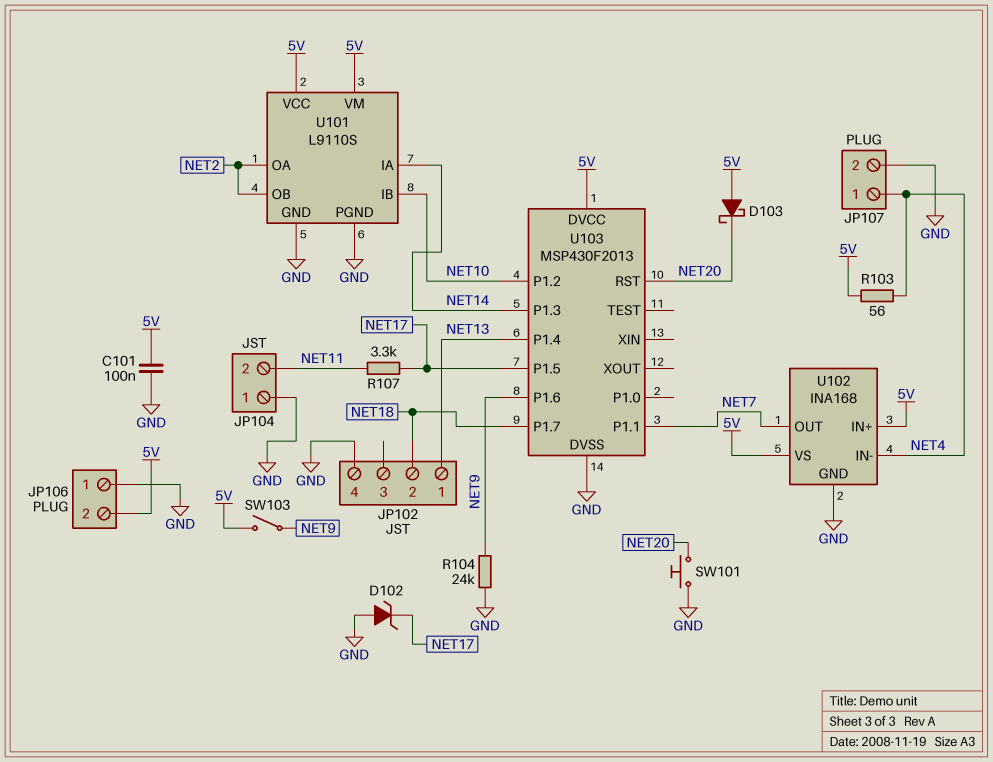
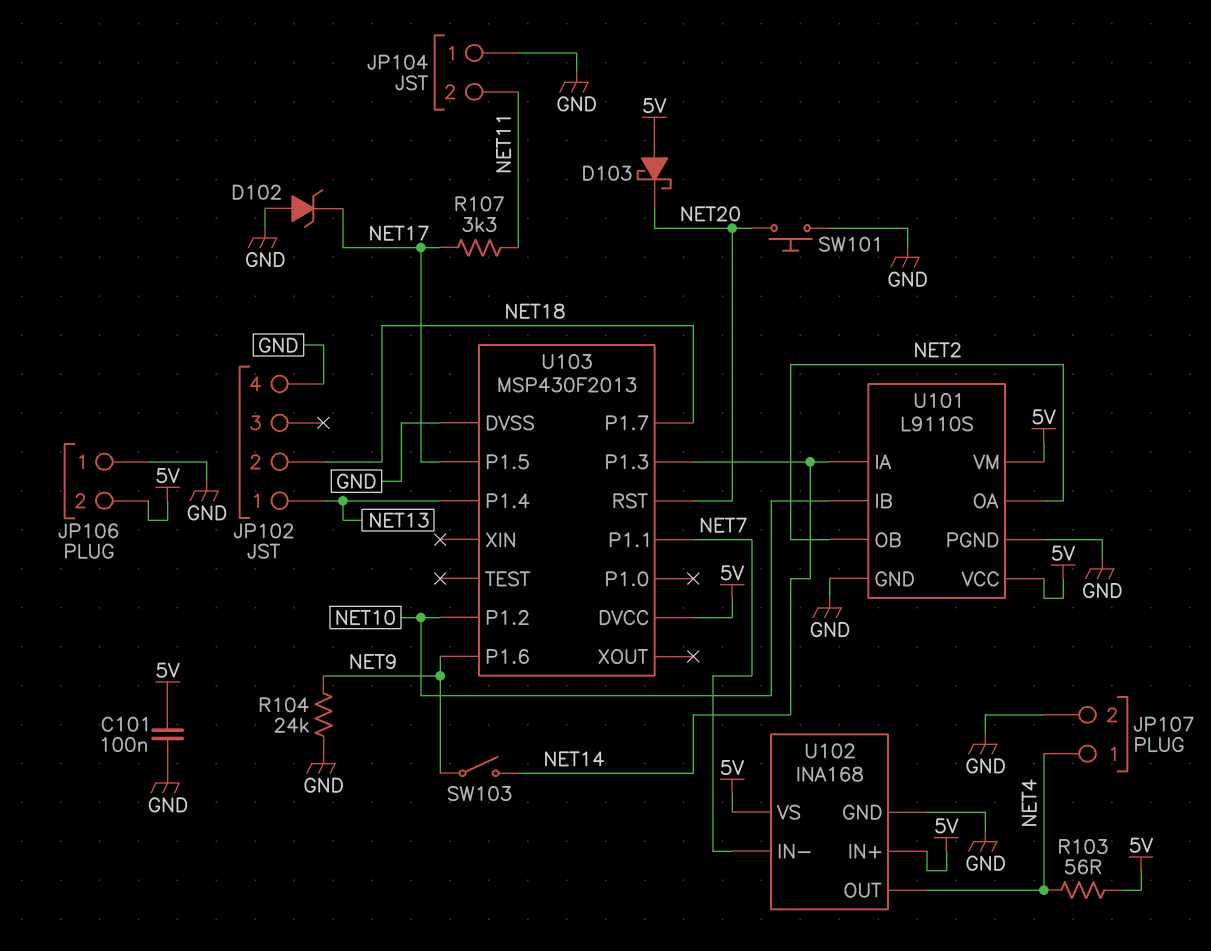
SW103: switch (5V, NET9) -> switch (NET9, NET14)
U102 pin IN-: NET4 -> NET7
U102 pin OUT: NET7 -> NET4

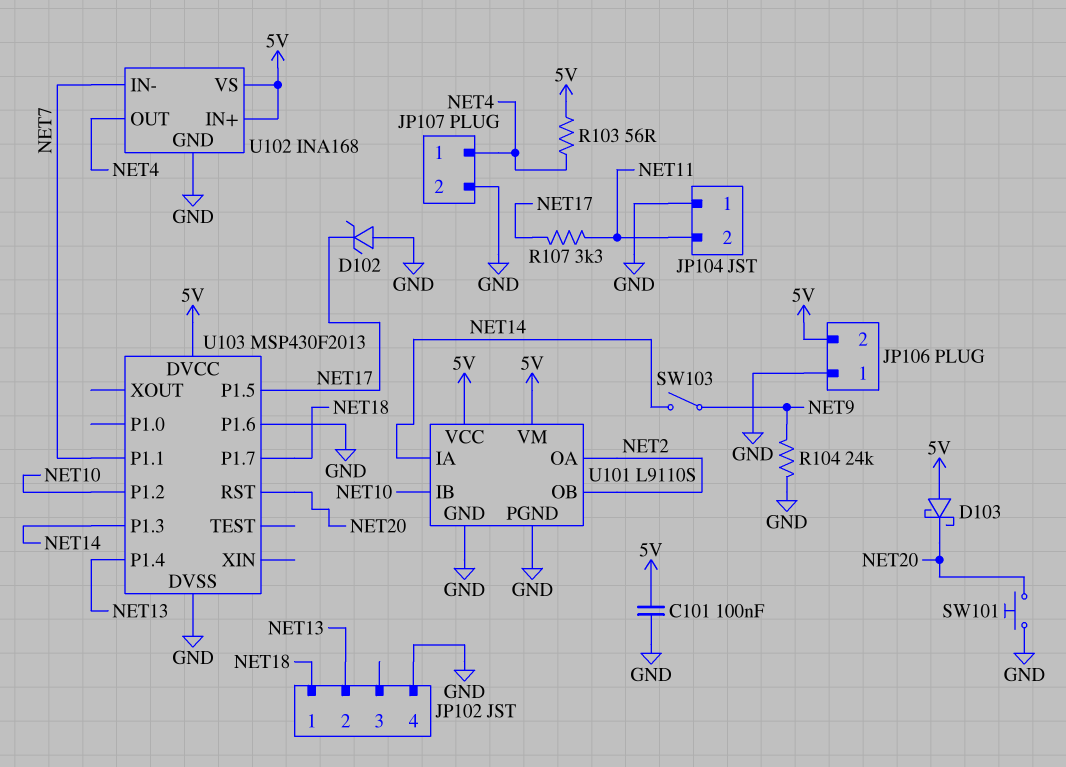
JP102 pin 1: NET13 -> NET18
JP102 pin 2: NET18 -> NET13
U103 pin P1.6: NET9 -> GND

